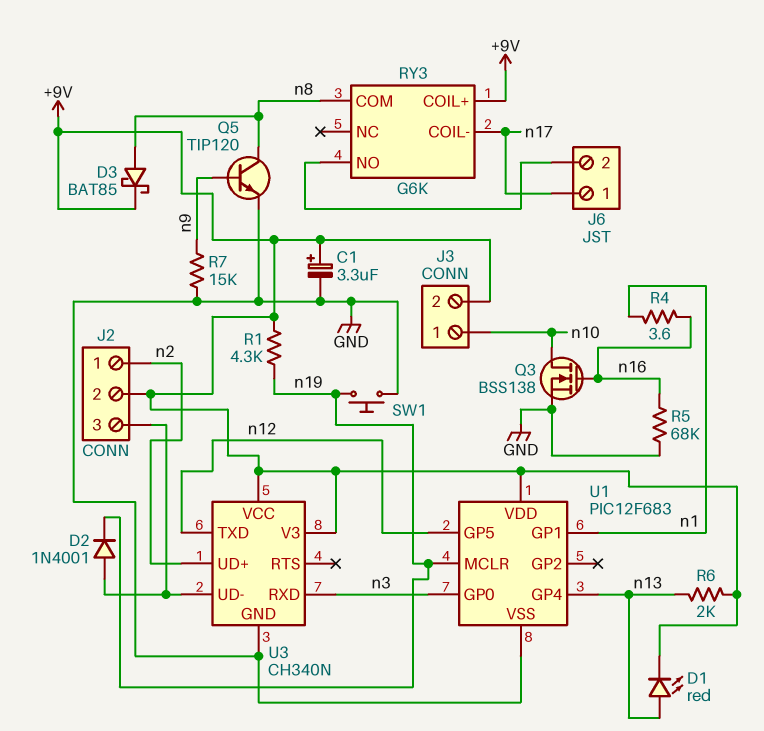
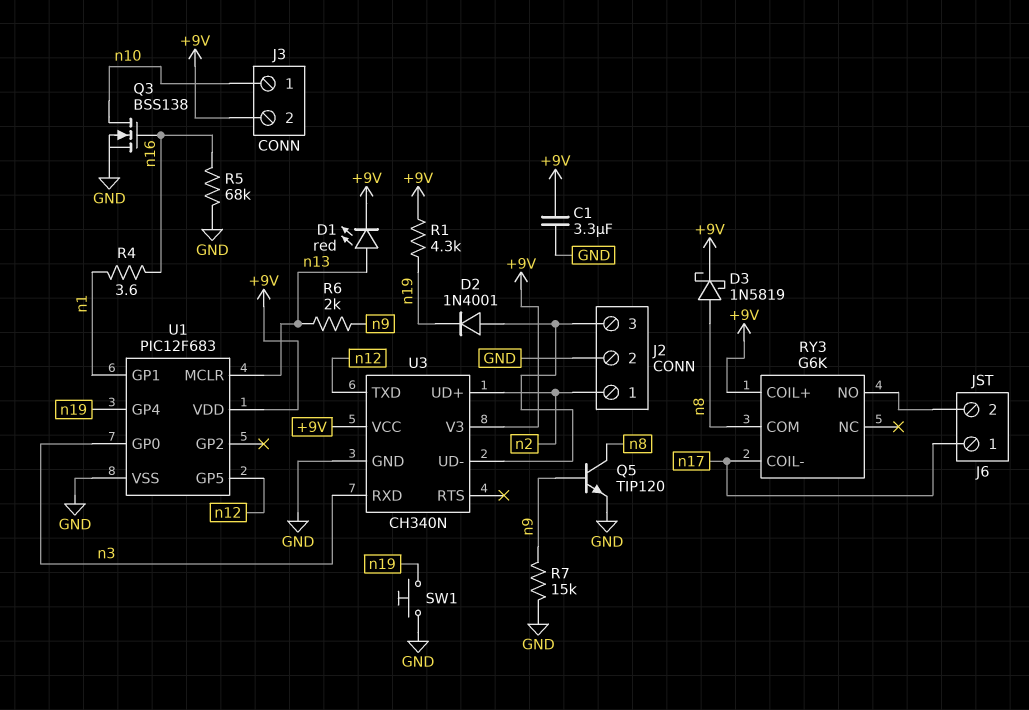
C1: 3.3uF (plus +9V, minus GND) -> 3.3uF (+9V, GND)
D3: schottky BAT85 (A n8, K +9V) -> schottky 1N5819 (A n8, K +9V)
J2 pin 2: +9V -> GND
R6: 2k (+9V, n13) -> 2k (n9, n13)
U1 pin GP4: n13 -> n19
U1 pin MCLR: n19 -> n13

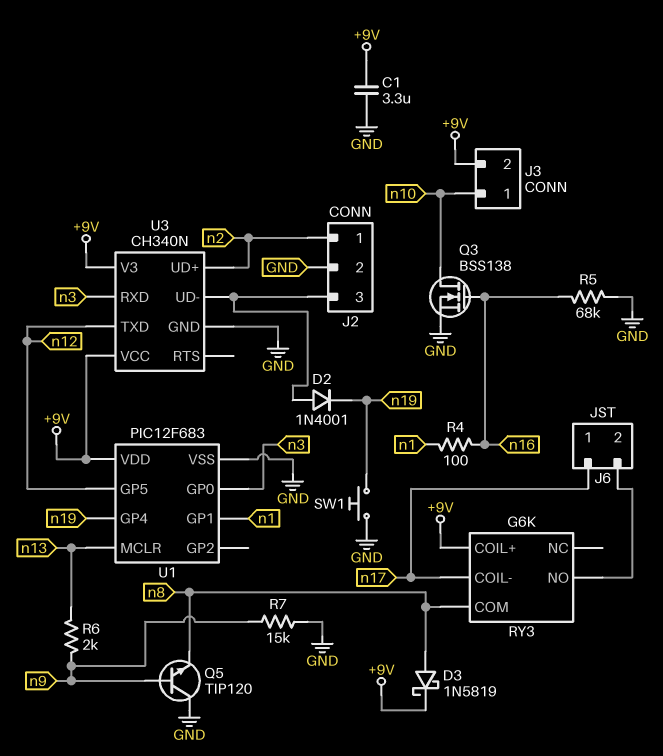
D1: LED red (A n13, K +9V) -> none
Q5: NPN TIP120 (B n9, C n8, E GND) -> NPN TIP120 (B n9, C GND, E n8)
R1: 4.3k (+9V, n19) -> none
R4: 3.6 (n1, n16) -> 100 (n1, n16)

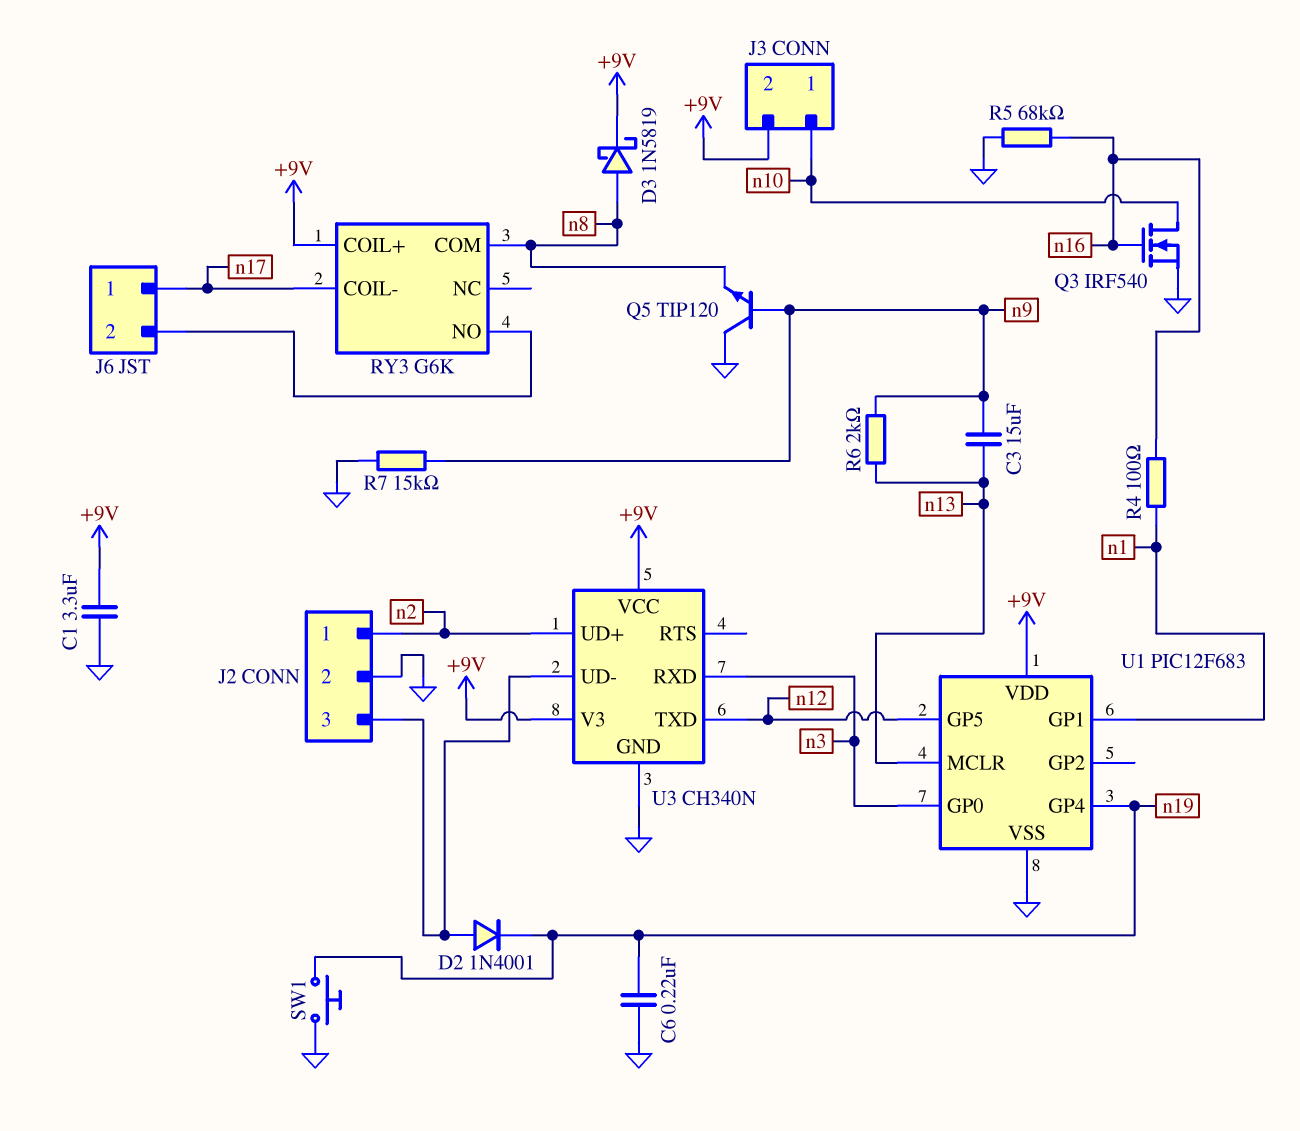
C3: none -> 15uF (n9, n13)
C6: none -> 220nF (GND, n19)
Q3: NMOS BSS138 (G n16, D n10, S GND) -> NMOS IRF540 (G n16, D n10, S GND)

